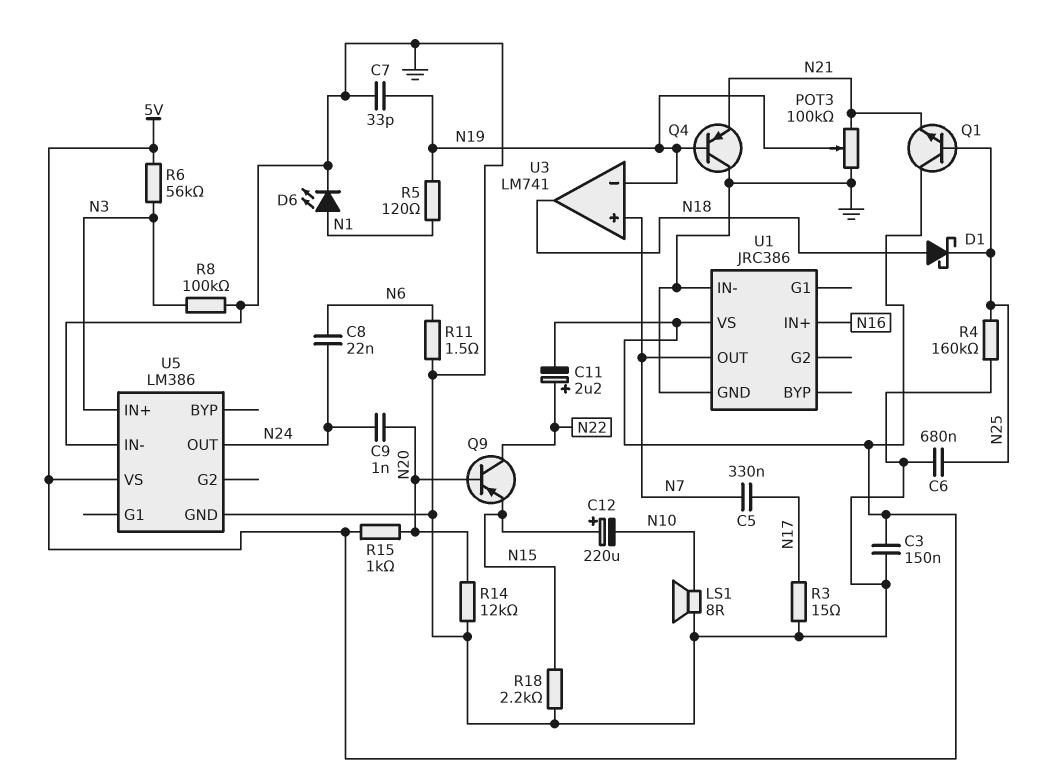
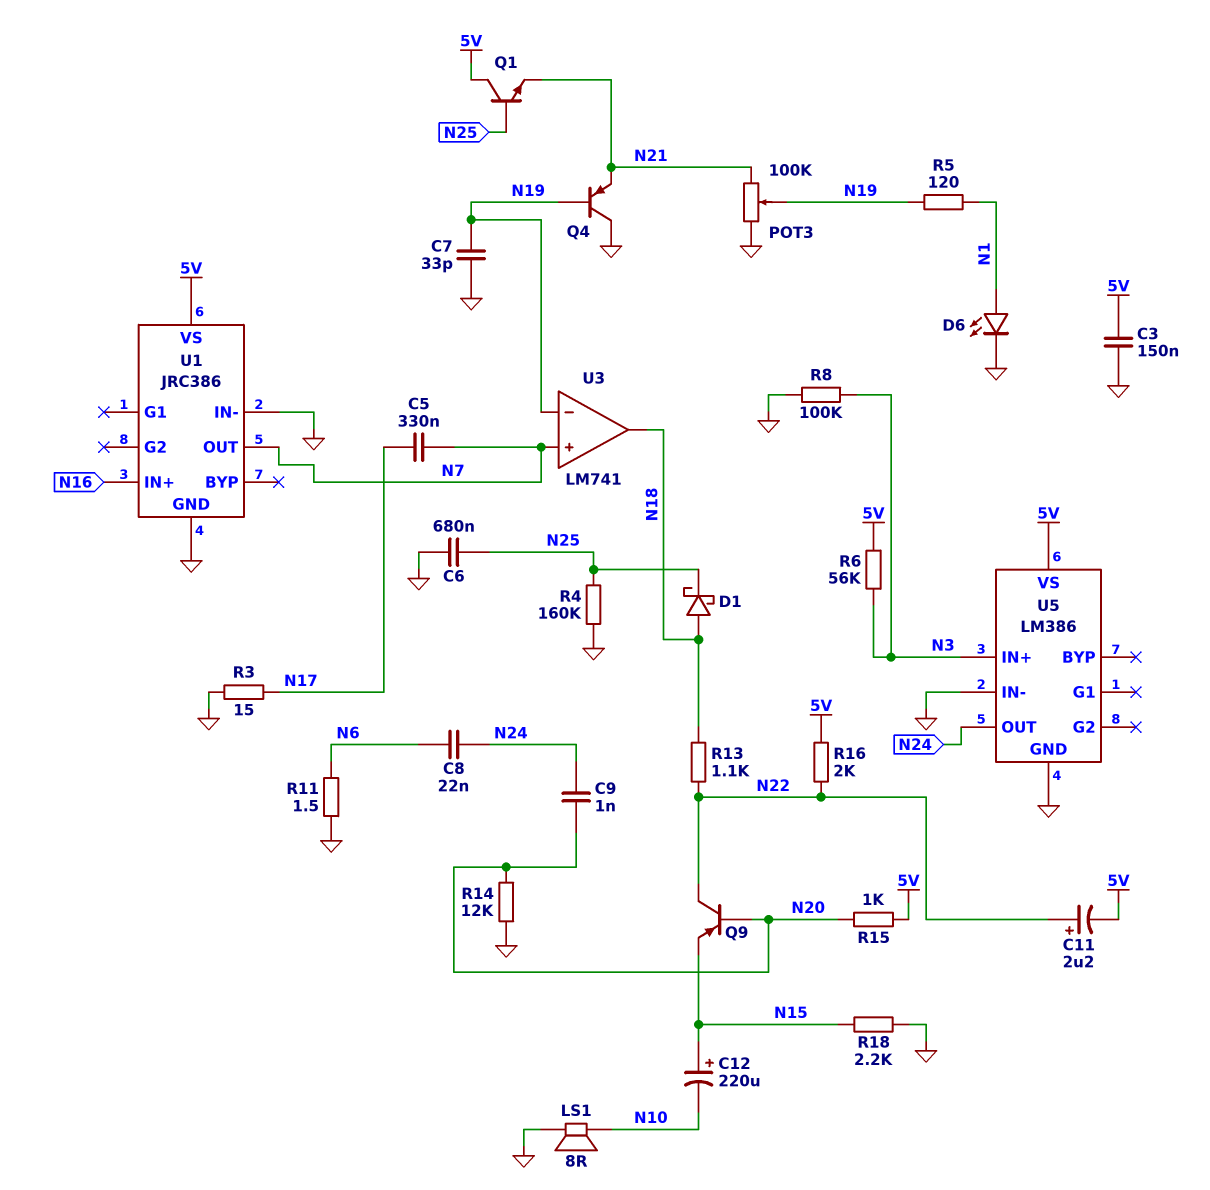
R13: none -> 1.1k (N18, N22)
R16: none -> 2k (5V, N22)

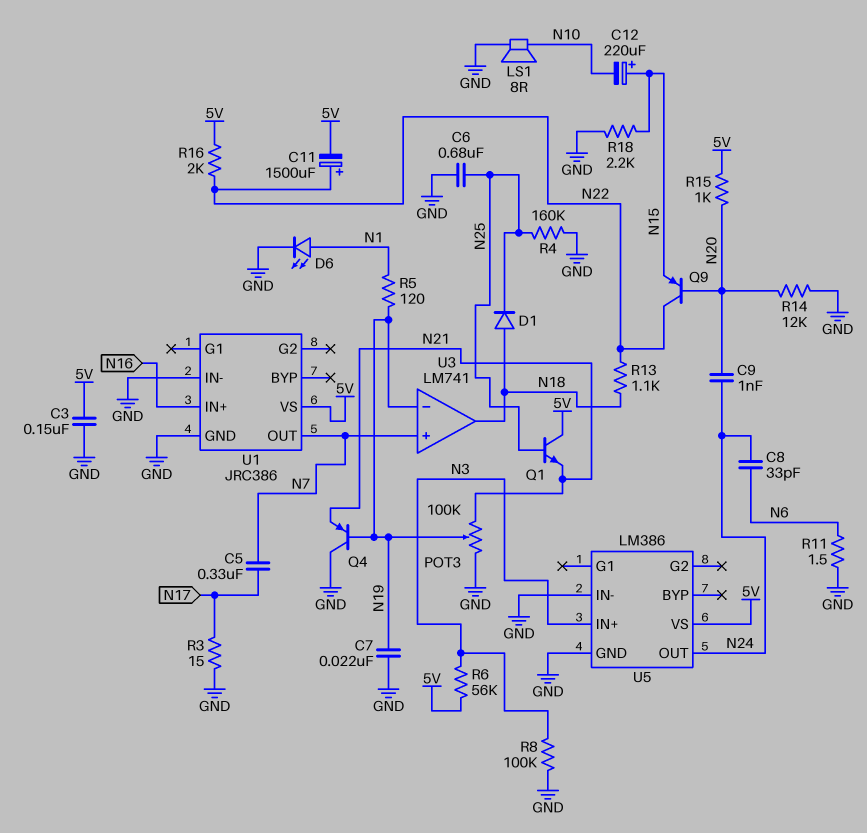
C7: 33pF (GND, N19) -> 22nF (GND, N19)
C8: 22nF (N6, N24) -> 33pF (N6, N24)
C11: 2.2uF (plus N22, minus 5V) -> 1500uF (plus N22, minus 5V)
D1: schottky (A N18, K N25) -> diode (A N18, K N25)

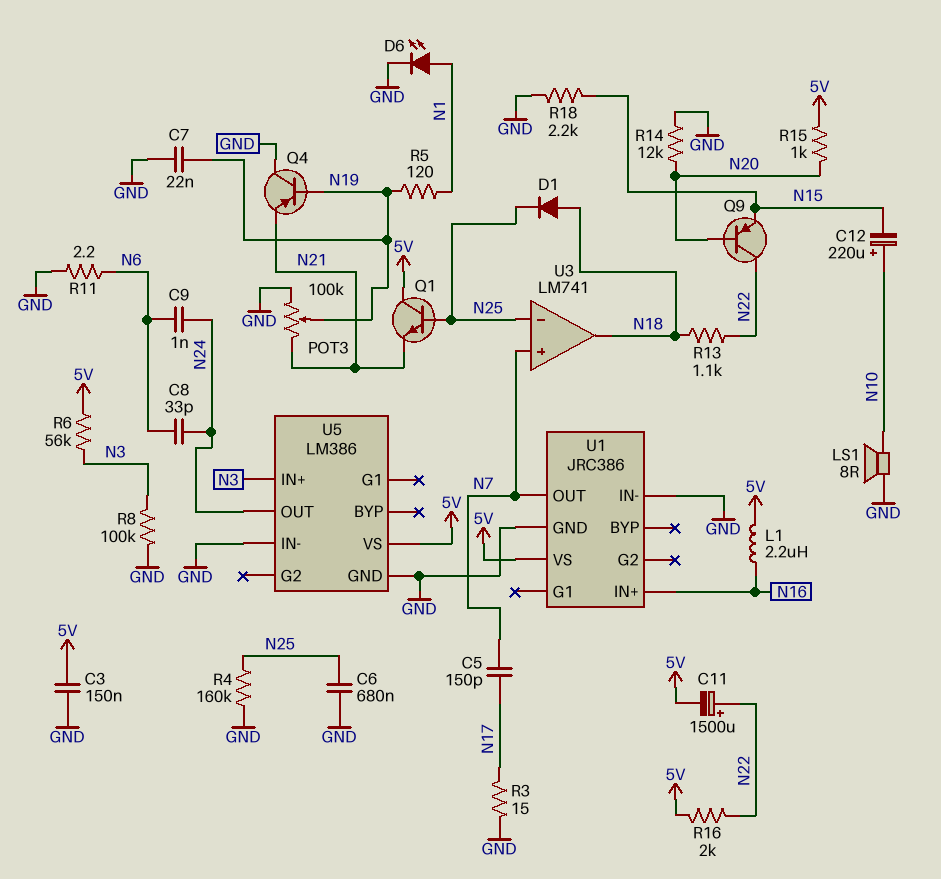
C5: 330nF (N7, N17) -> 150pF (N7, N17)
C9: 1nF (N20, N24) -> 1nF (N6, N24)
C12: 220uF (plus N15, minus N10) -> 220uF (plus N10, minus N15)
L1: none -> 2.2uH (5V, N16)
R11: 1.5 (GND, N6) -> 2.2 (GND, N6)
U3 pin in-: N19 -> N25

